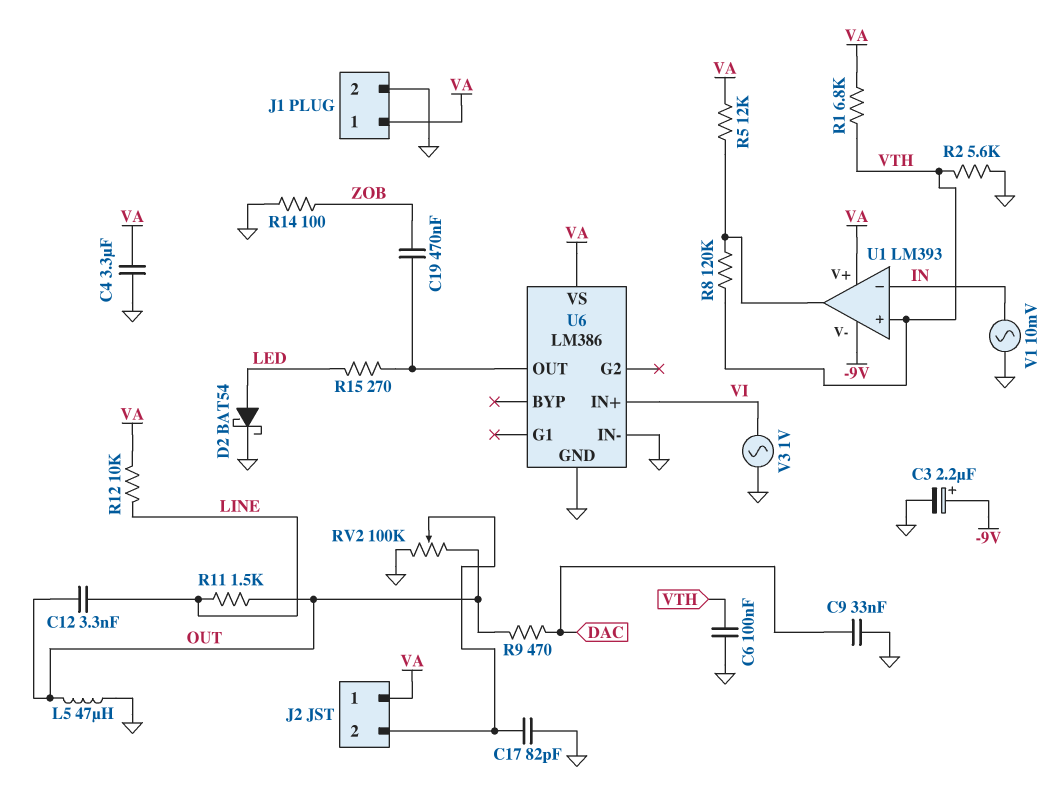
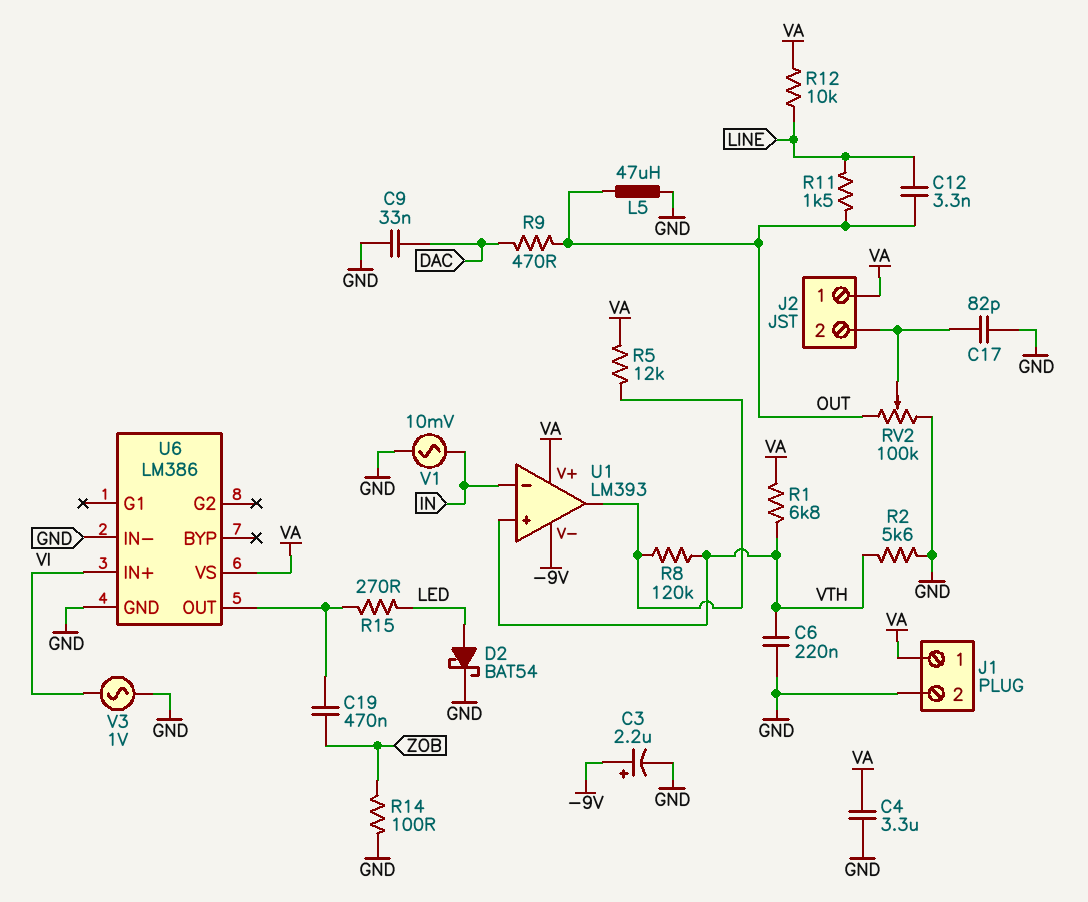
C6: 100nF (GND, VTH) -> 220nF (GND, VTH)

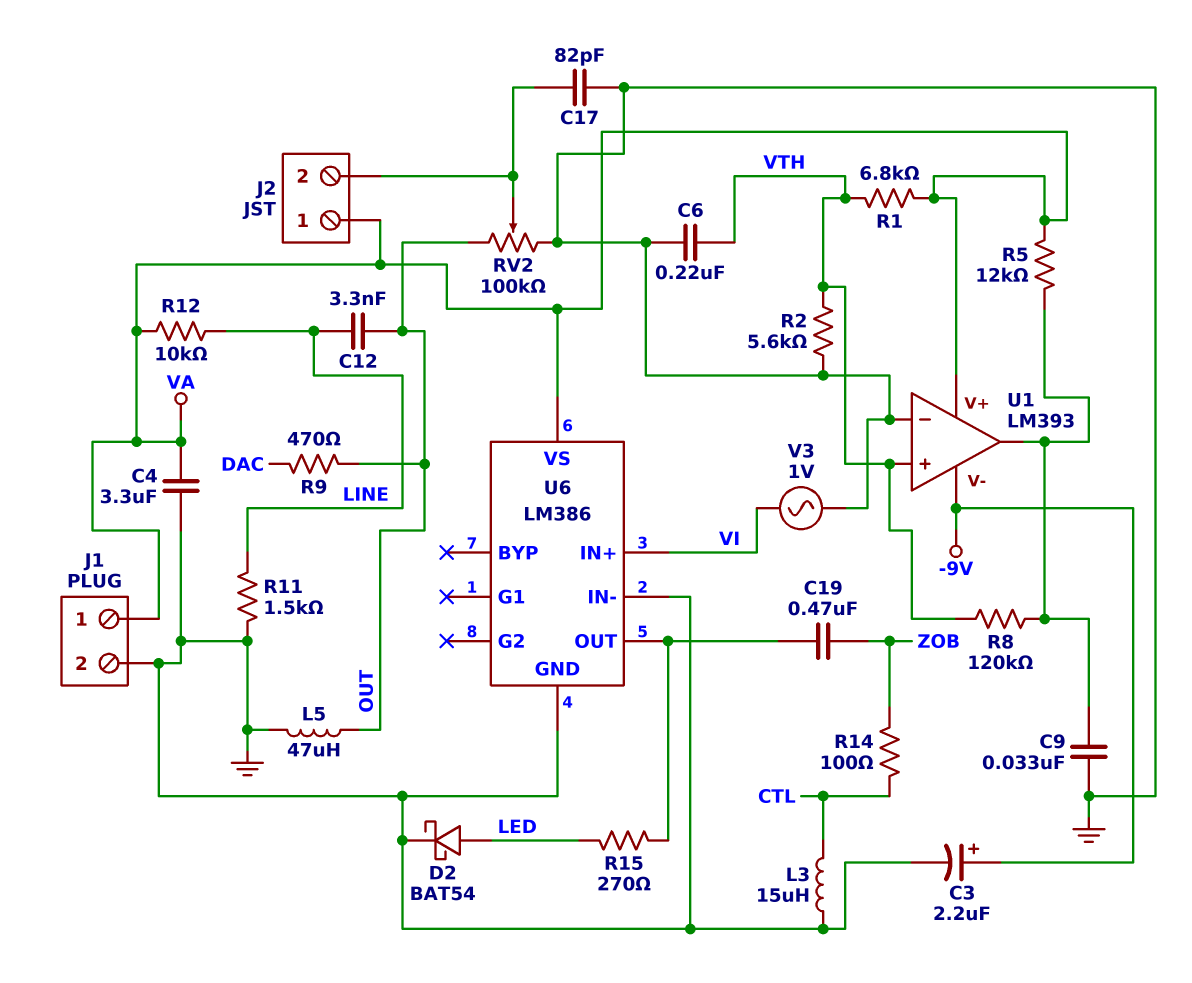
C9: 33nF (DAC, GND) -> 33nF (GND, U1/out)
L3: none -> 15uH (CTL, GND)
R11: 1.5k (LINE, OUT) -> 1.5k (GND, LINE)
R14: 100 (GND, ZOB) -> 100 (CTL, ZOB)
U1 pin in-: IN -> GND
V1: AC 10mV (GND, IN) -> none

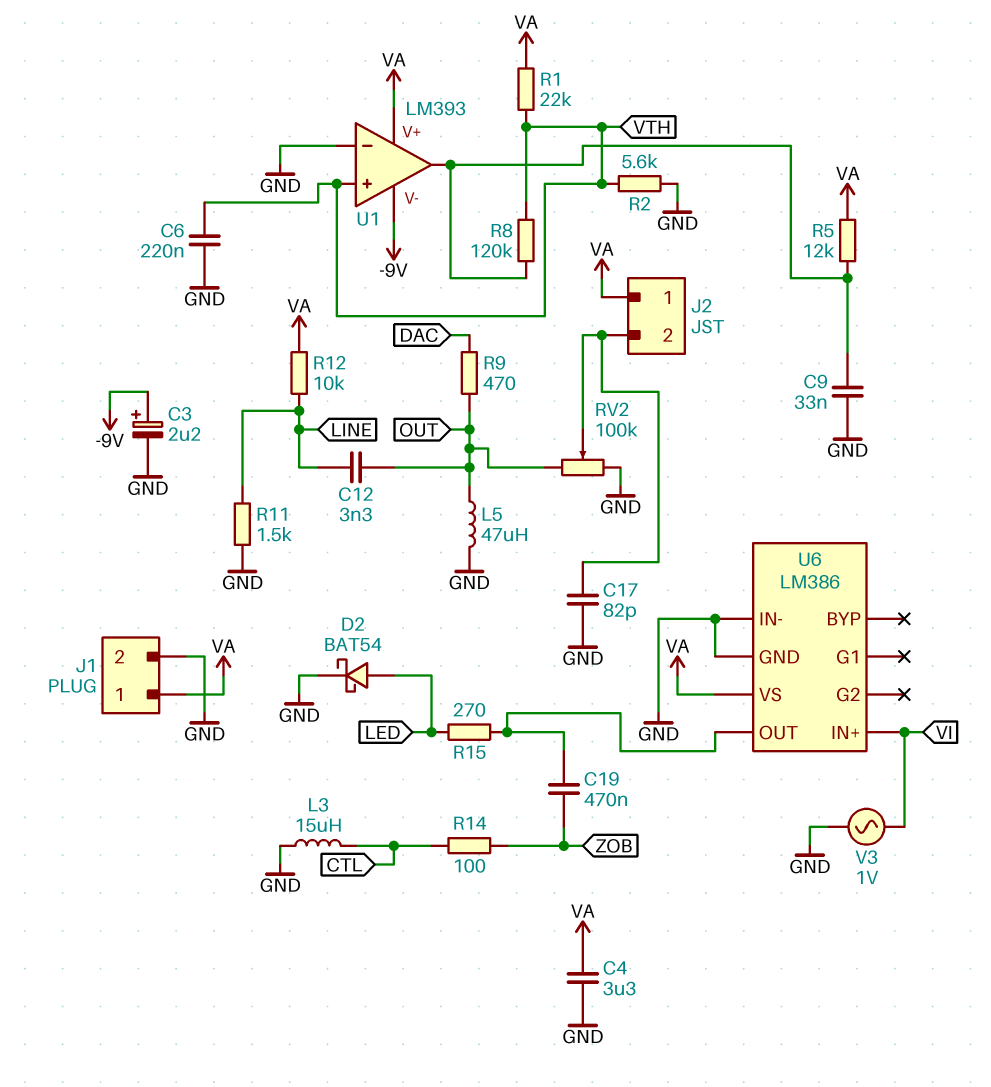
R1: 6.8k (VA, VTH) -> 22k (VA, VTH)

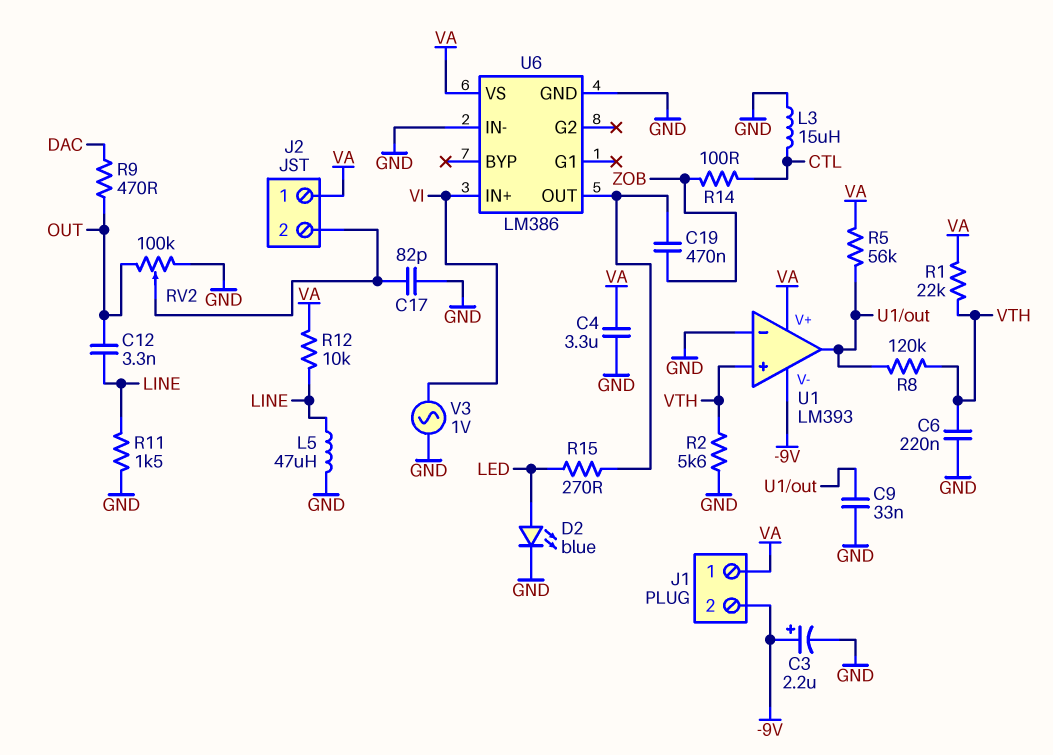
D2: schottky BAT54 (A LED, K GND) -> LED blue (A LED, K GND)
J1 pin 2: GND -> -9V
L5: 47uH (GND, OUT) -> 47uH (GND, LINE)
R5: 12k (U1/out, VA) -> 56k (U1/out, VA)

